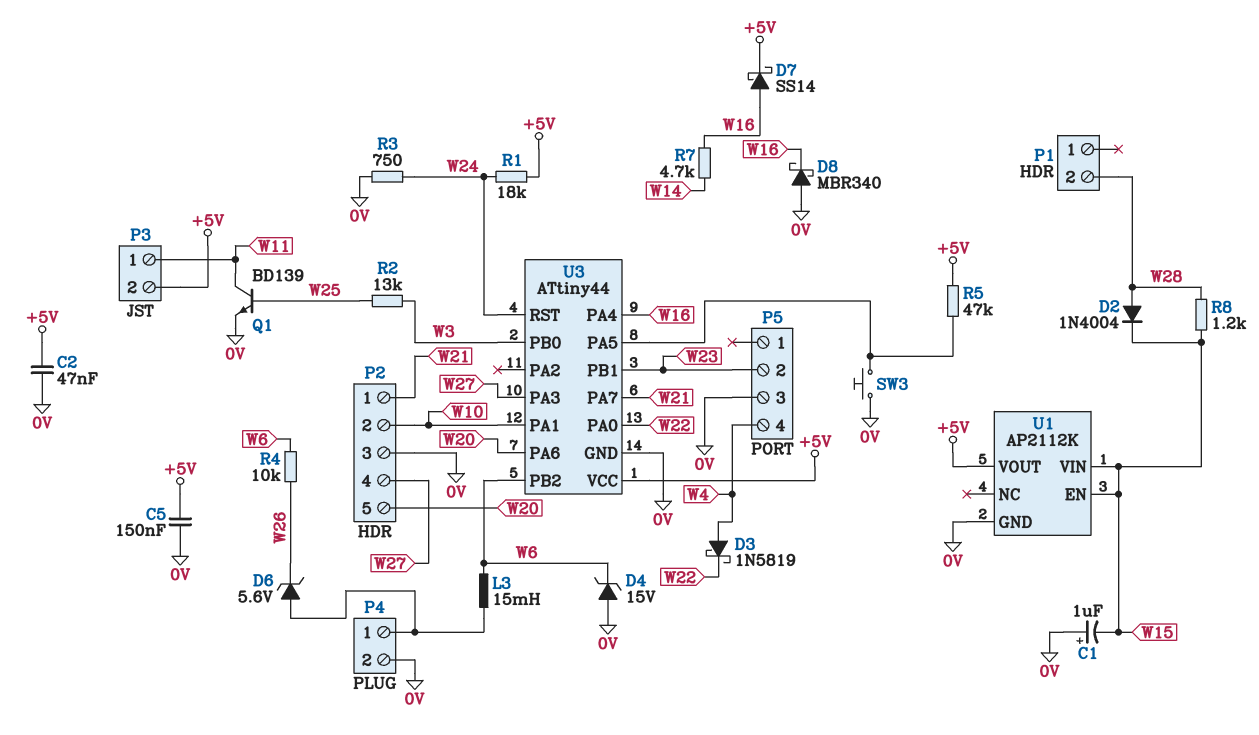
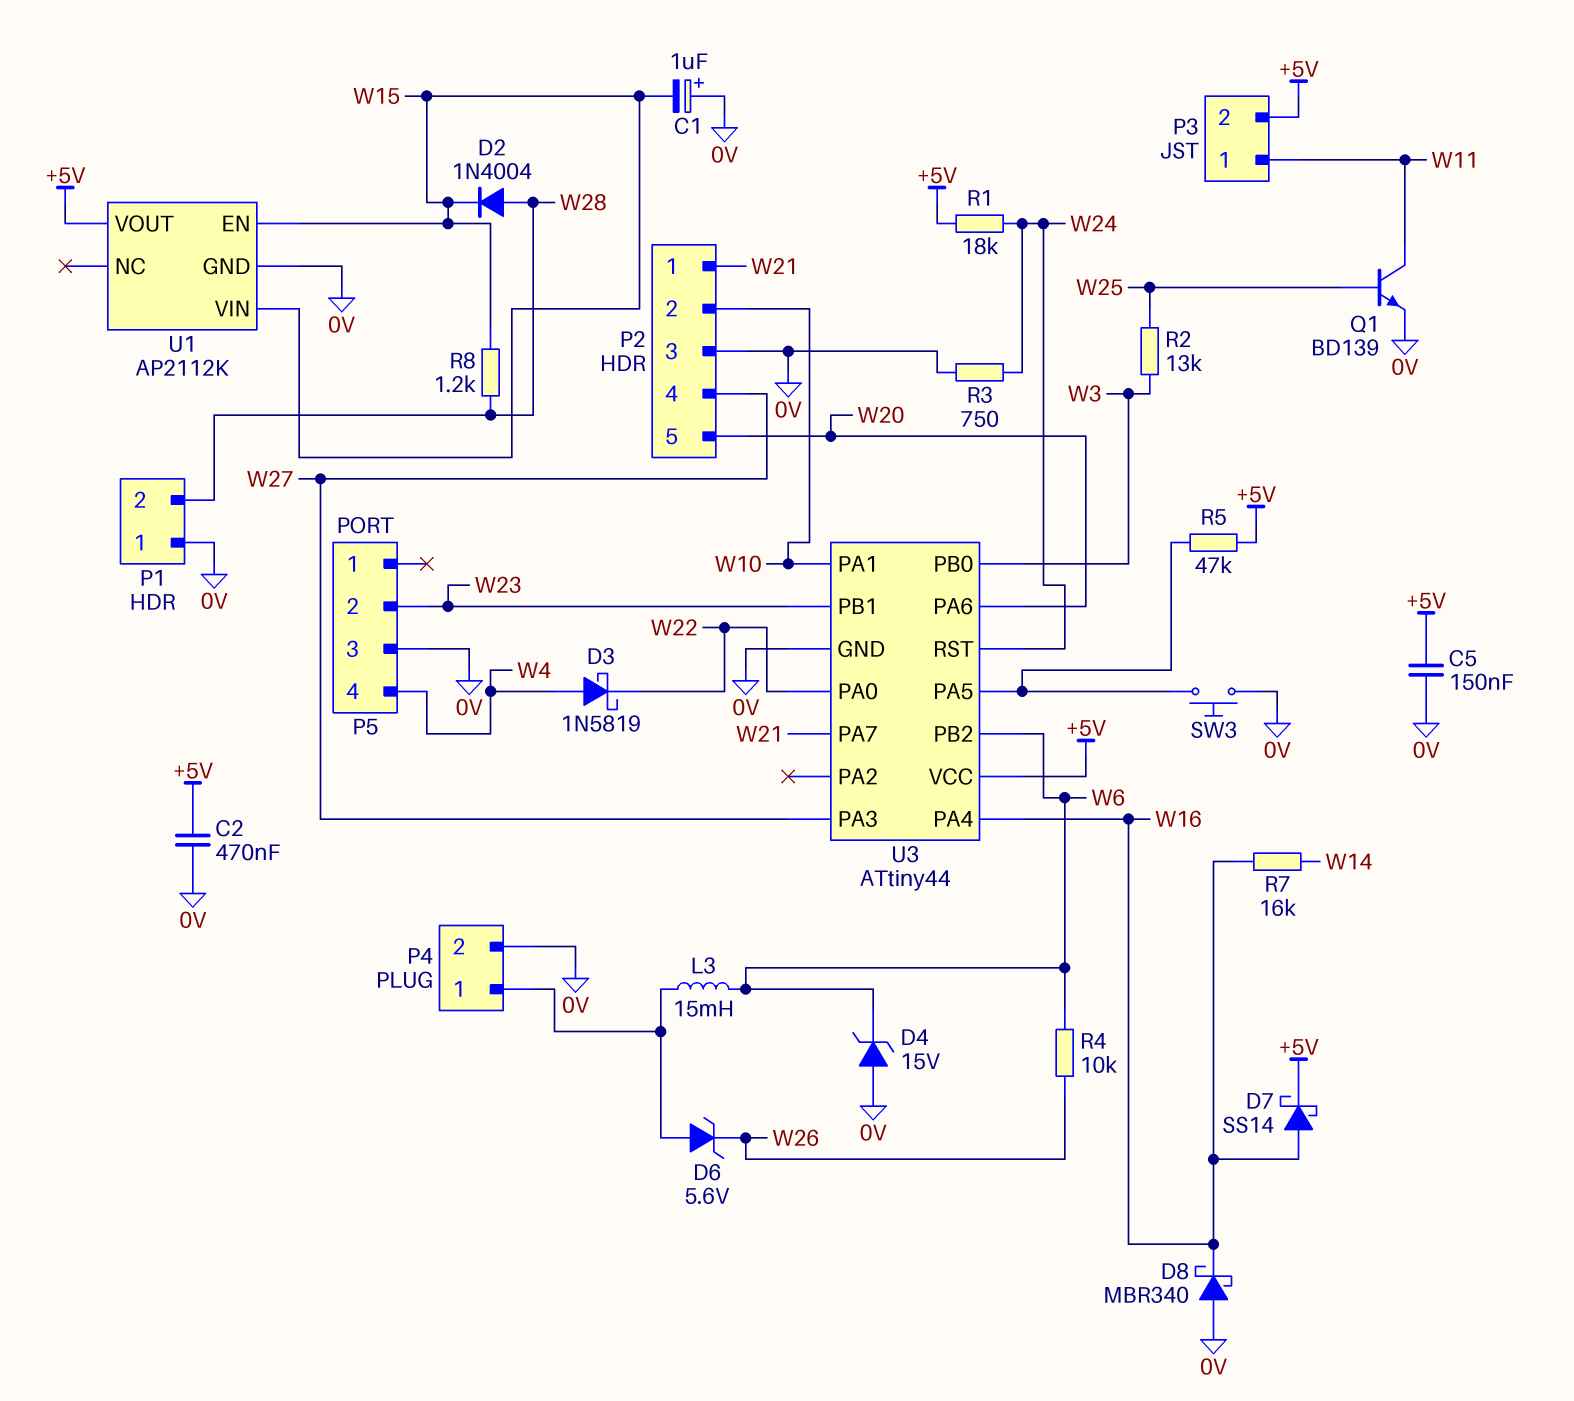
C2: 47nF (+5V, 0V) -> 470nF (+5V, 0V)
P1 pin 1: none -> 0V
R7: 4.7k (W14, W16) -> 16k (W14, W16)

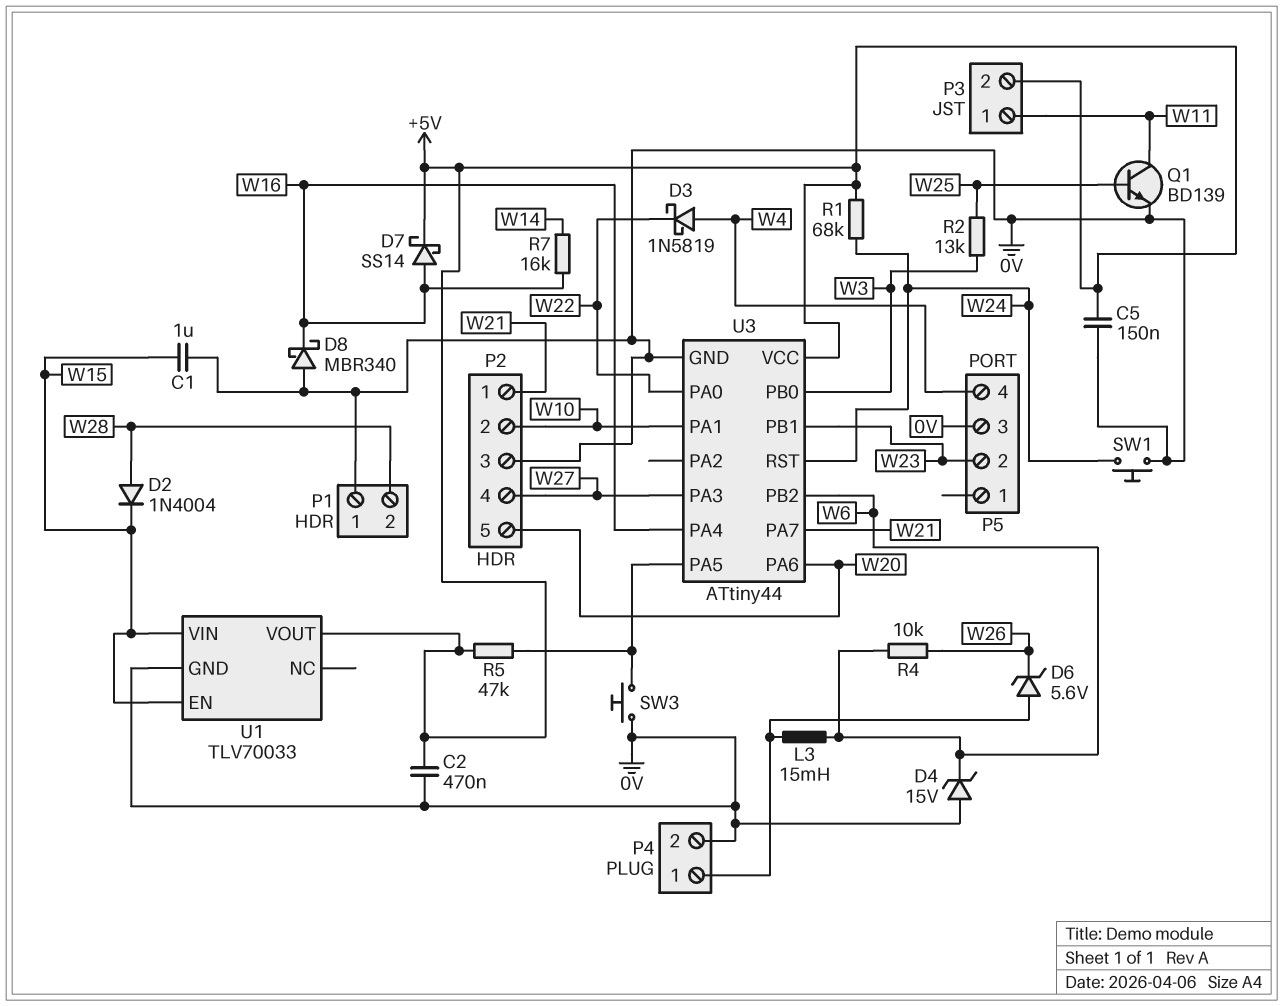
C1: 1uF (plus 0V, minus W15) -> 1uF (0V, W15)
R1: 18k (+5V, W24) -> 68k (+5V, W24)
R3: 750 (0V, W24) -> none
R8: 1.2k (W15, W28) -> none
SW1: none -> button (0V, W24)
U1: AP2112K -> TLV70033

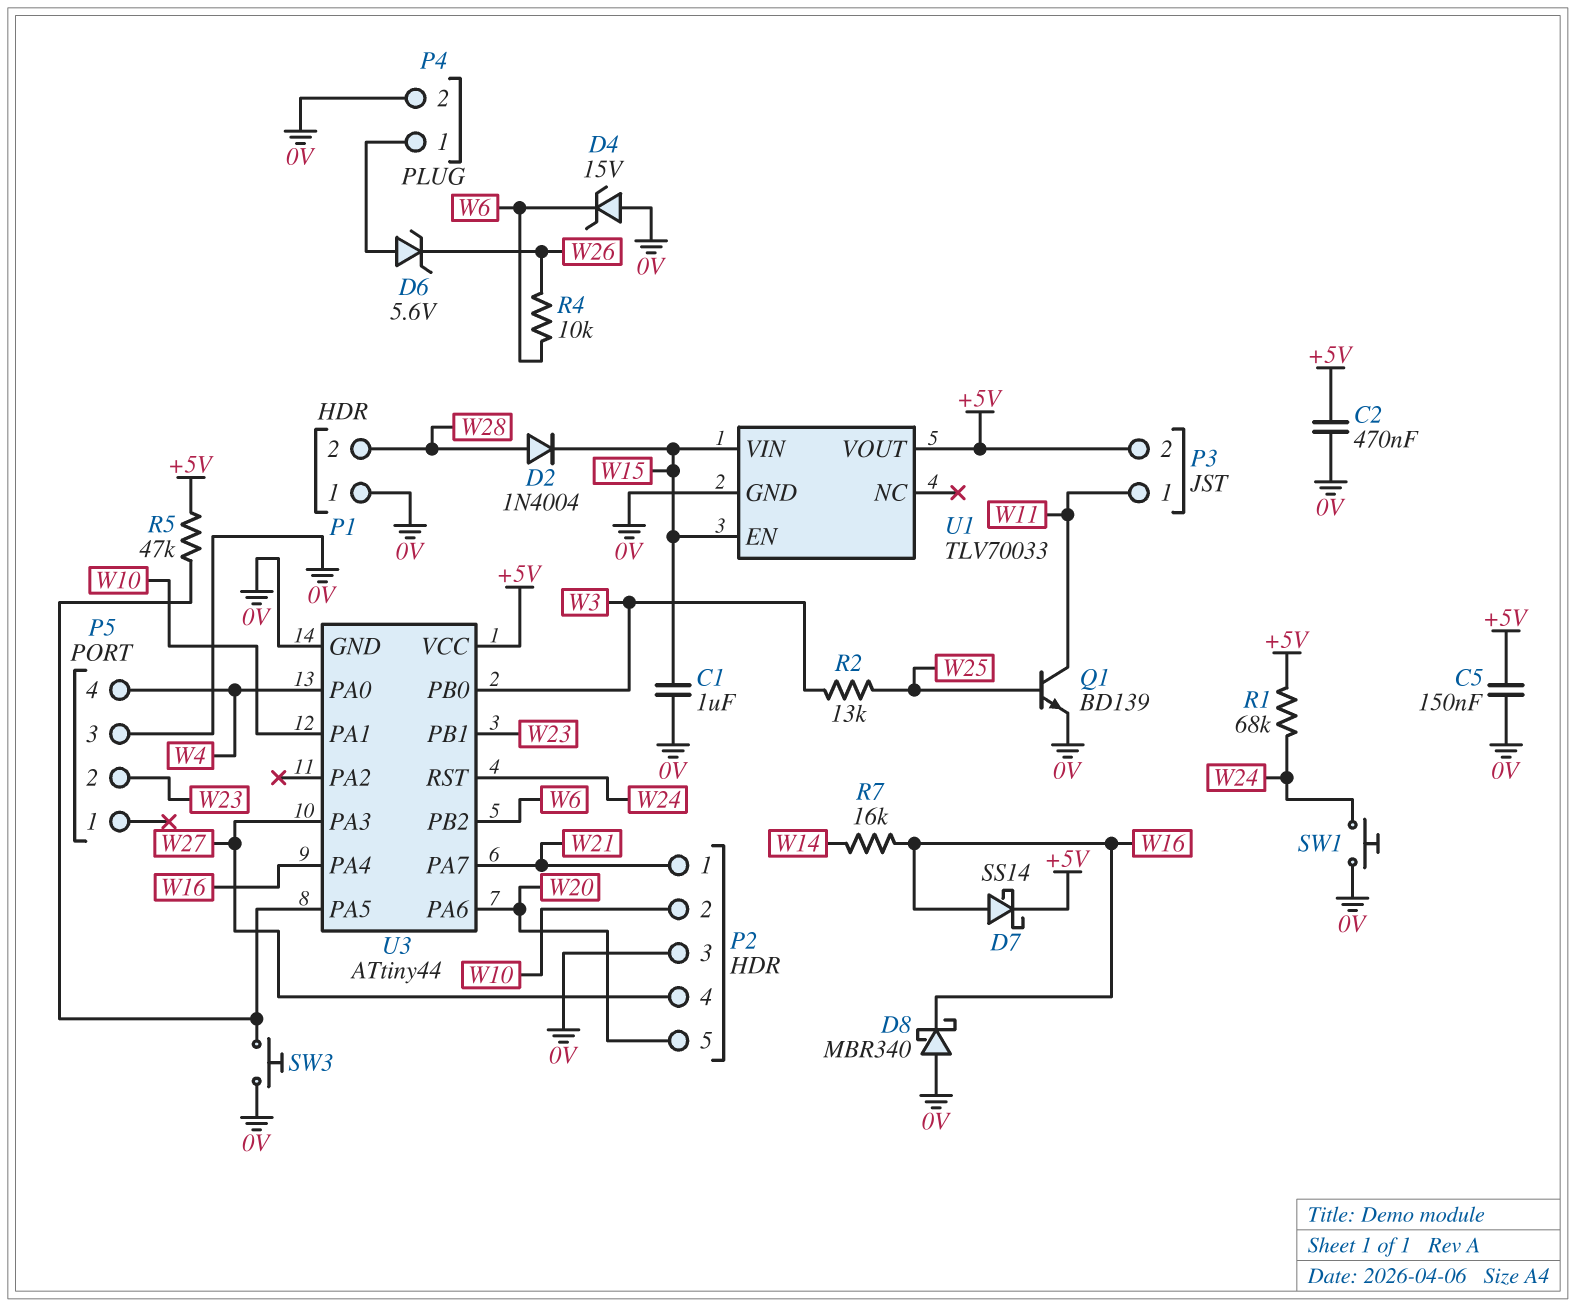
D3: schottky 1N5819 (A W4, K W22) -> none
L3: 15mH (P4/1, W6) -> none
U3 pin PA0: W22 -> W4

